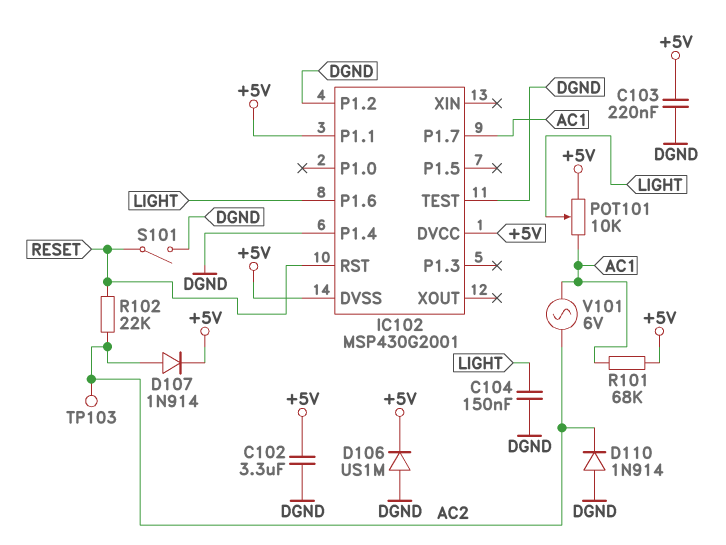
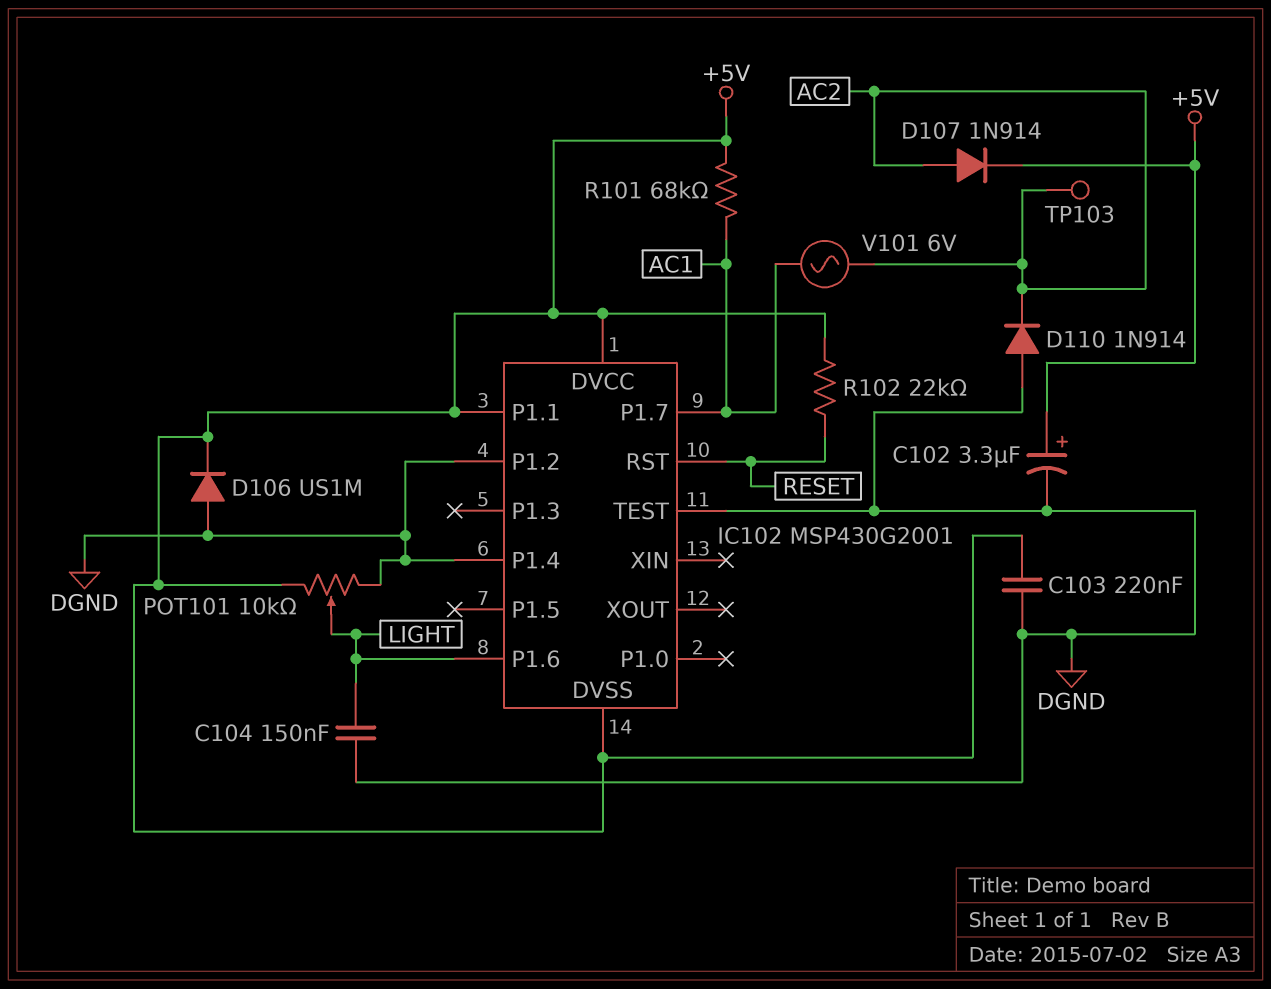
C102: 3.3uF (+5V, DGND) -> 3.3uF (plus +5V, minus DGND)
POT101: 10k (+5V, AC1, wiper LIGHT) -> 10k (+5V, DGND, wiper LIGHT)
R102: 22k (AC2, RESET) -> 22k (+5V, RESET)
S101: switch (DGND, RESET) -> none

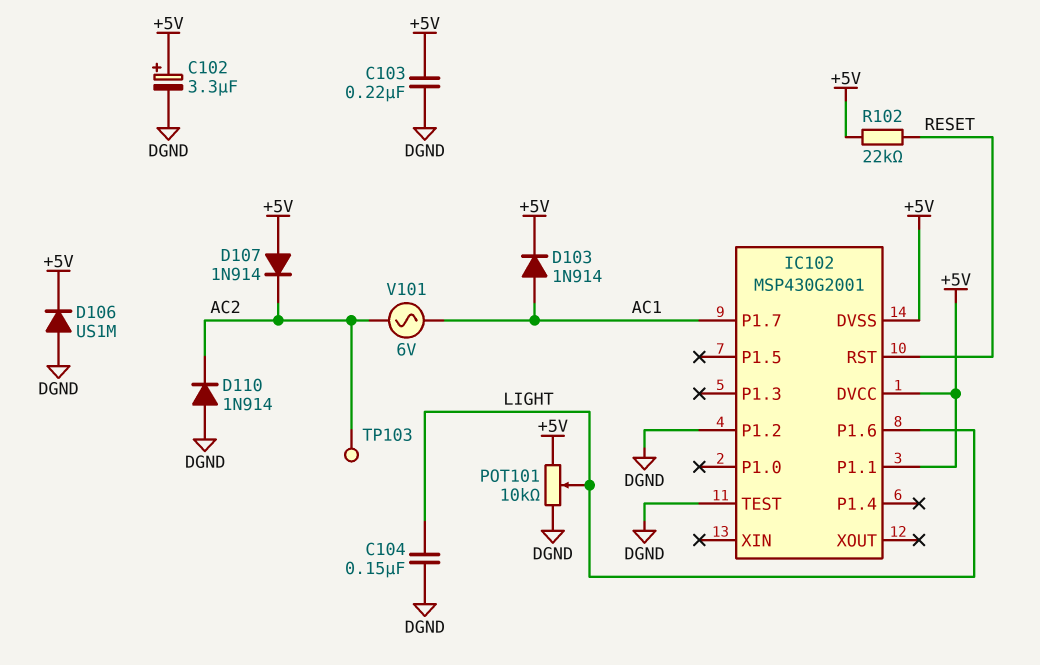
D103: none -> diode 1N914 (A AC1, K +5V)
D107: diode 1N914 (A AC2, K +5V) -> diode 1N914 (A +5V, K AC2)
IC102 pin P1.4: DGND -> none
R101: 68k (+5V, AC1) -> none

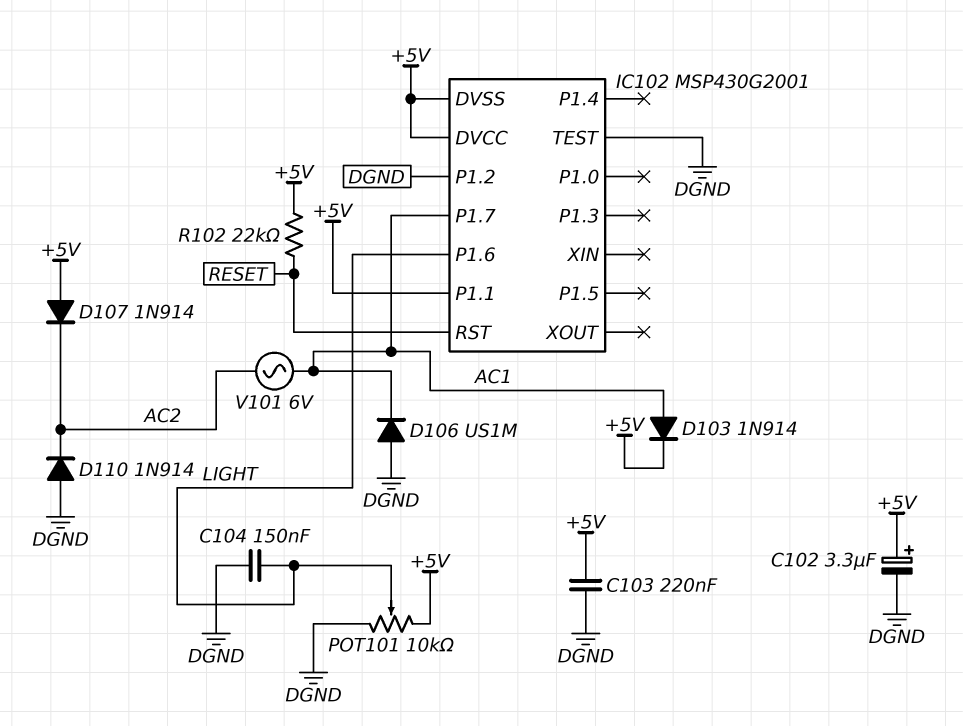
D106: diode US1M (A DGND, K +5V) -> diode US1M (A DGND, K AC1)
TP103: test point (AC2) -> none

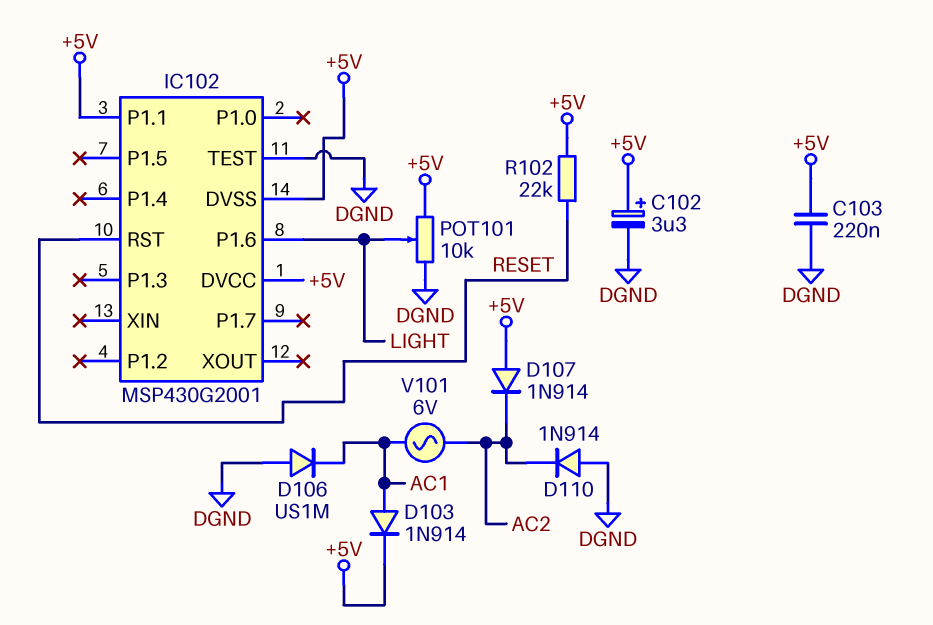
C104: 150nF (DGND, LIGHT) -> none
IC102 pin P1.2: DGND -> none
IC102 pin P1.7: AC1 -> none

